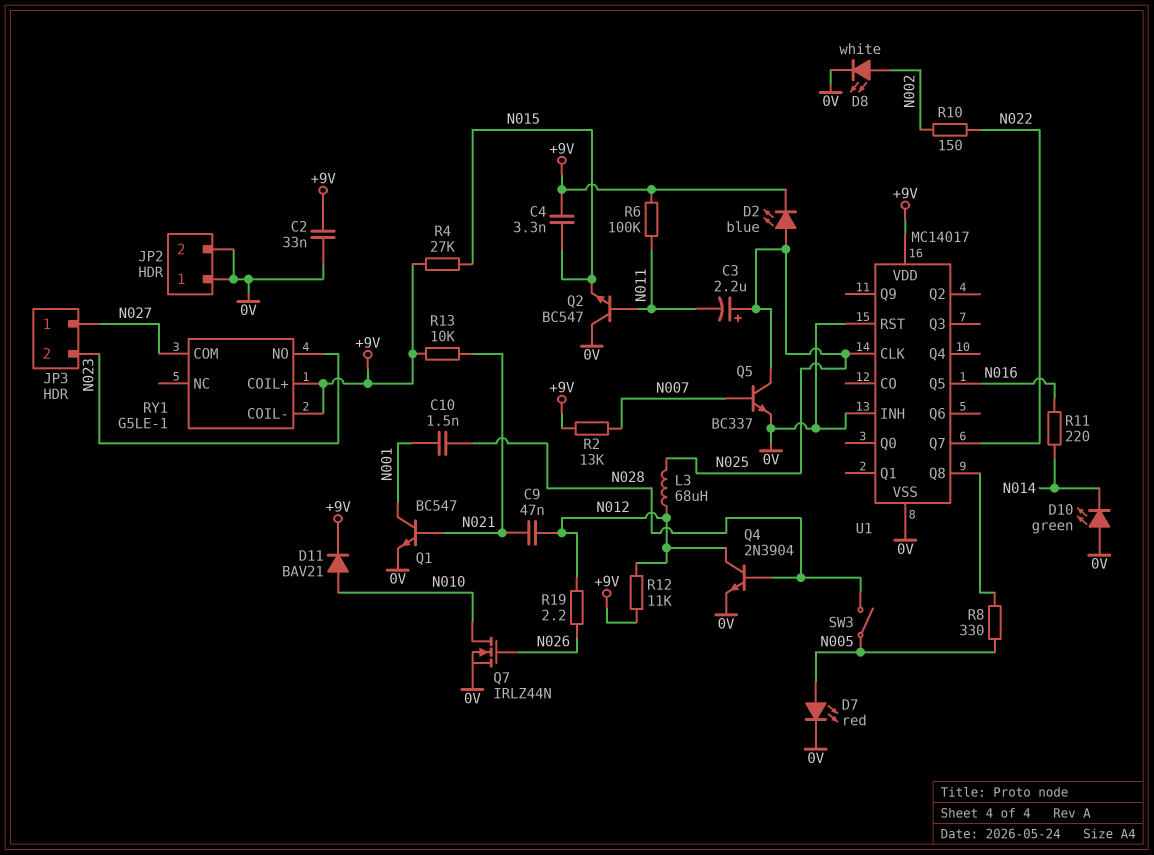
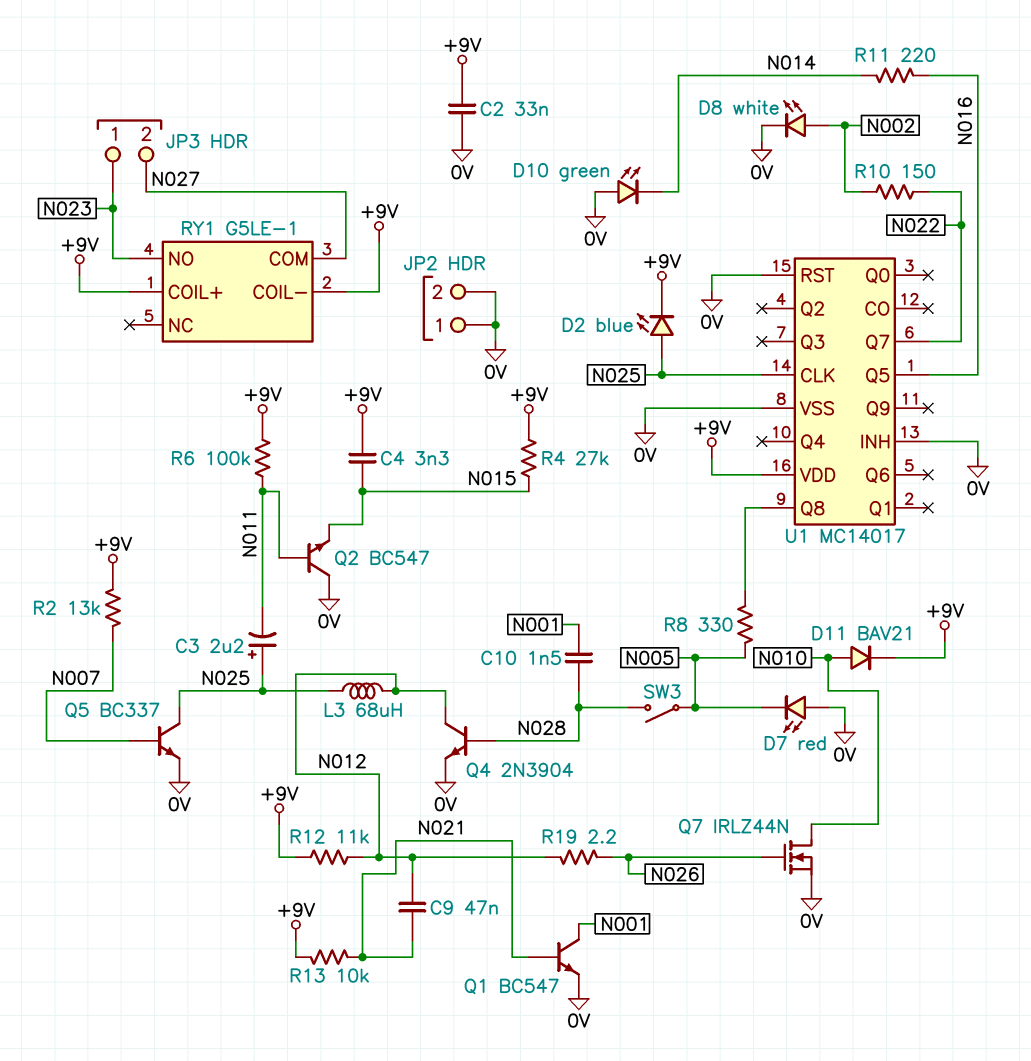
D7: LED red (A N005, K 0V) -> LED red (A 0V, K N005)
JP3 pin 1: N027 -> N023
JP3 pin 2: N023 -> N027

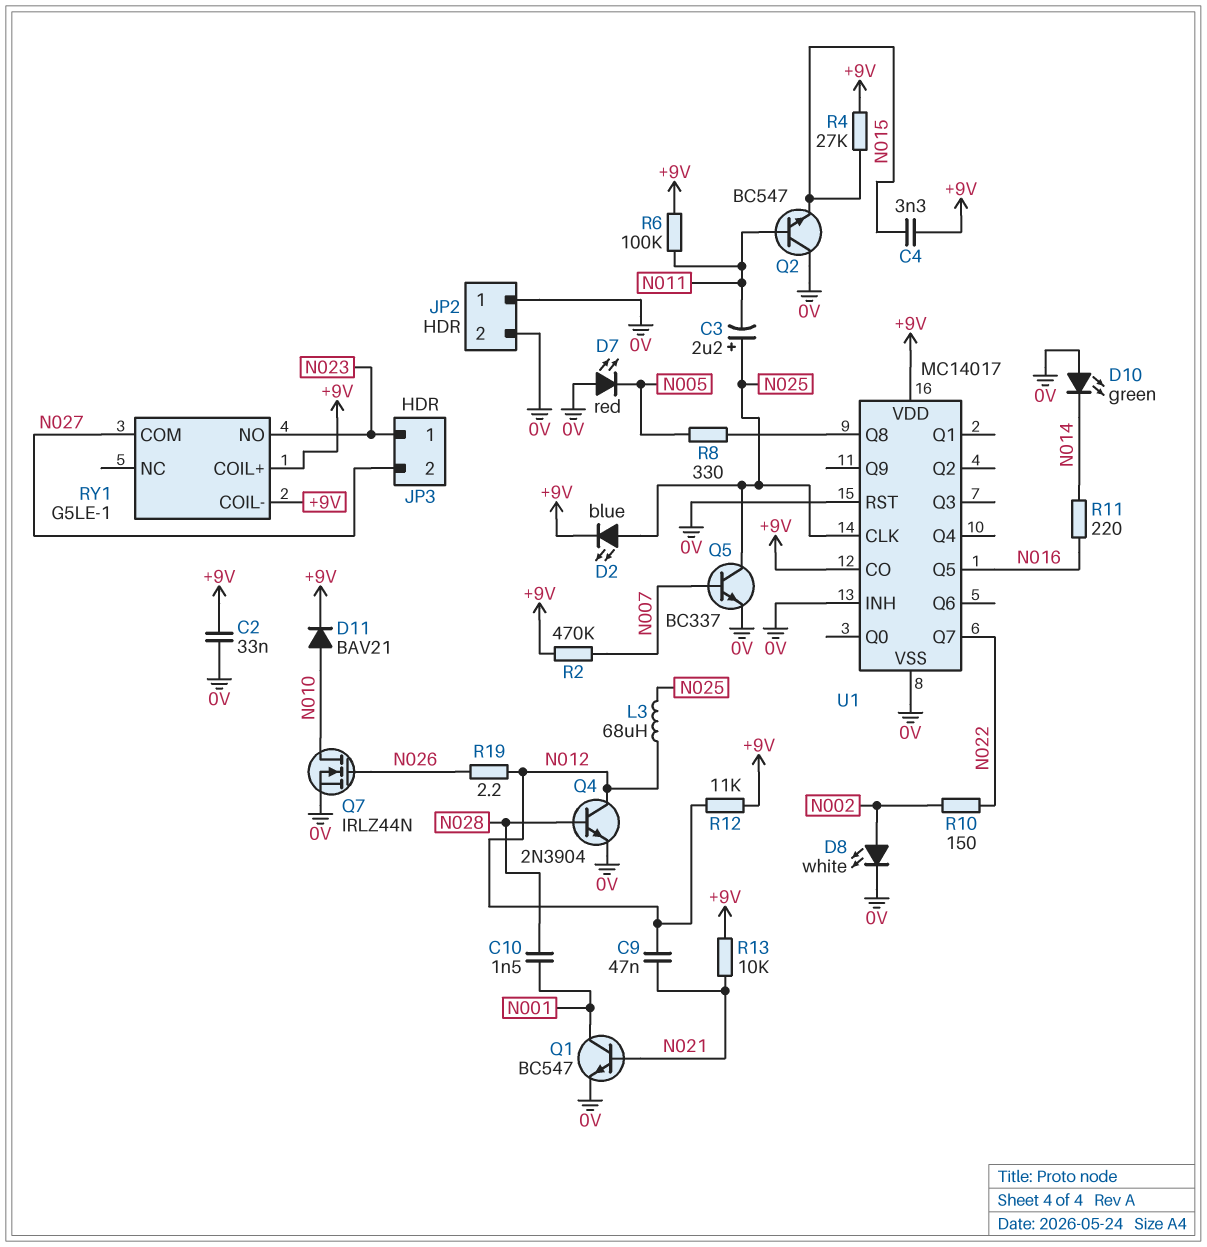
R2: 13k (+9V, N007) -> 470k (+9V, N007)
SW3: switch (N005, N028) -> none
U1 pin CO: none -> +9V

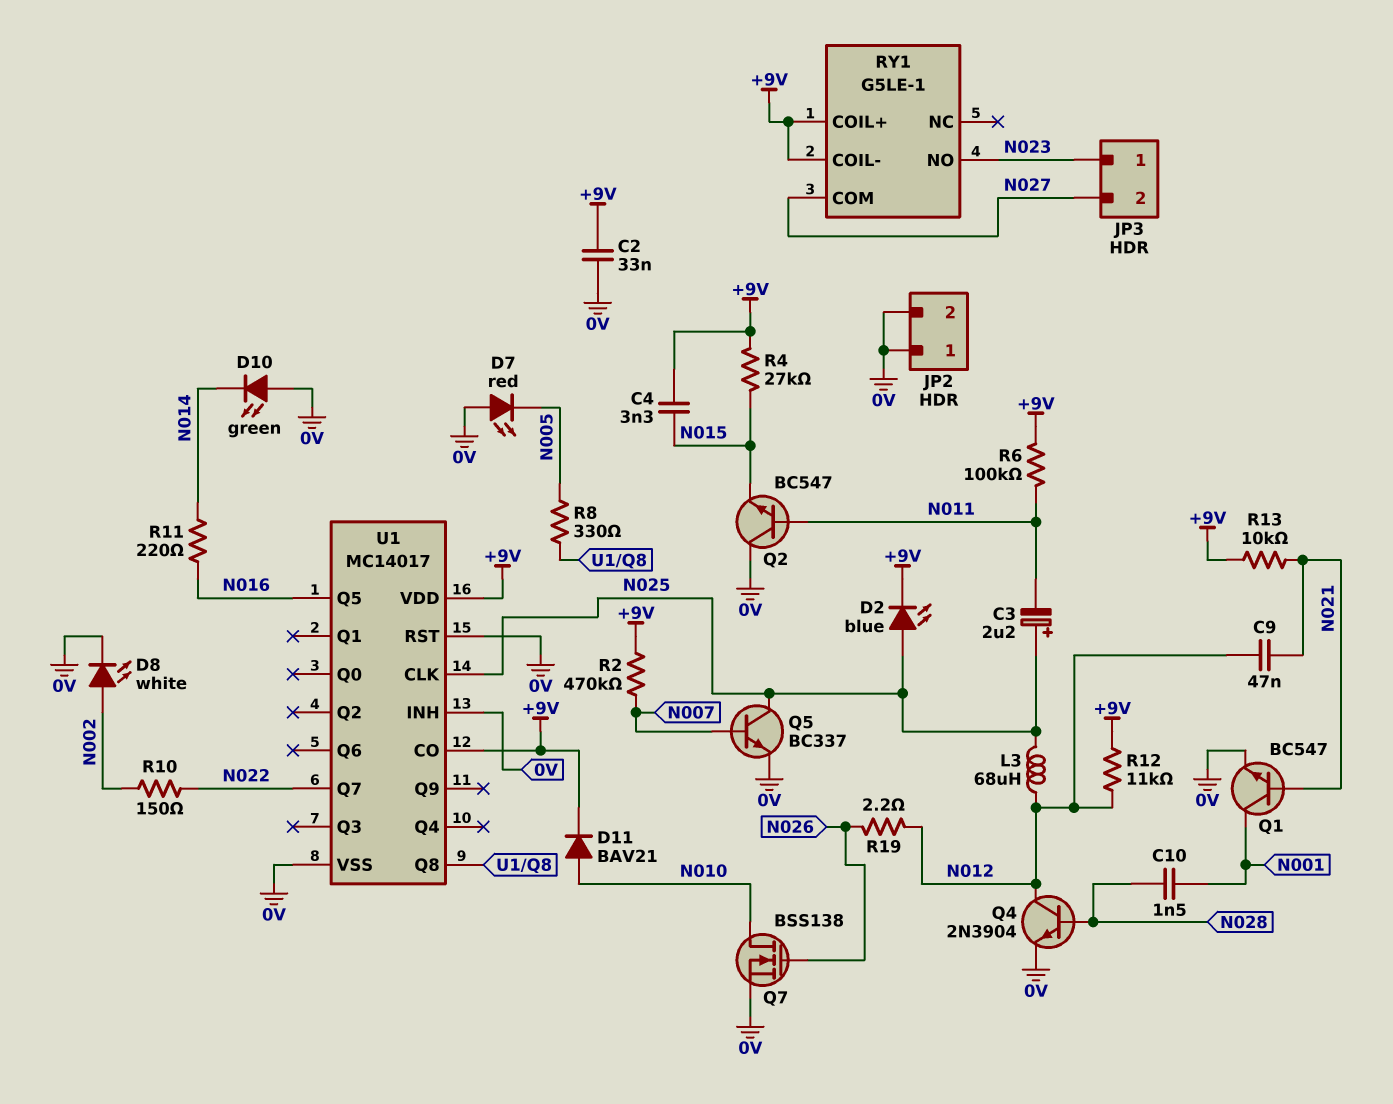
Q7: NMOS IRLZ44N (G N026, D N010, S 0V) -> NMOS BSS138 (G N026, D N010, S 0V)

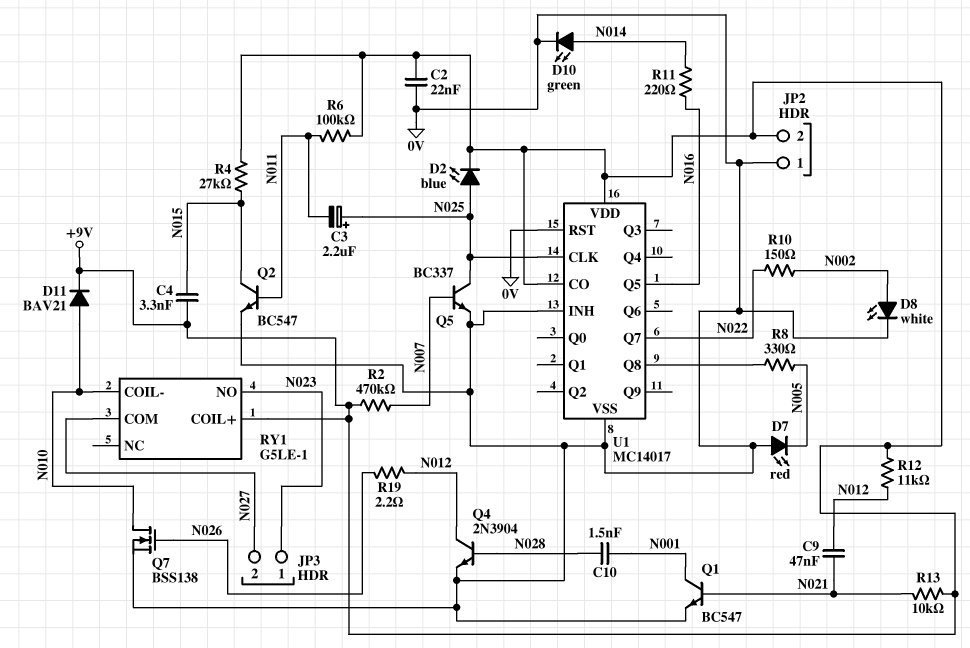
C2: 33nF (+9V, 0V) -> 22nF (+9V, 0V)
D10: LED green (A 0V, K N014) -> LED green (A N014, K 0V)
JP2 pin 2: 0V -> +9V
L3: 68uH (N012, N025) -> none
Q2: NPN BC547 (B N011, C 0V, E N015) -> NPN BC547 (B N011, C N015, E 0V)
RY1 pin COIL-: +9V -> N010

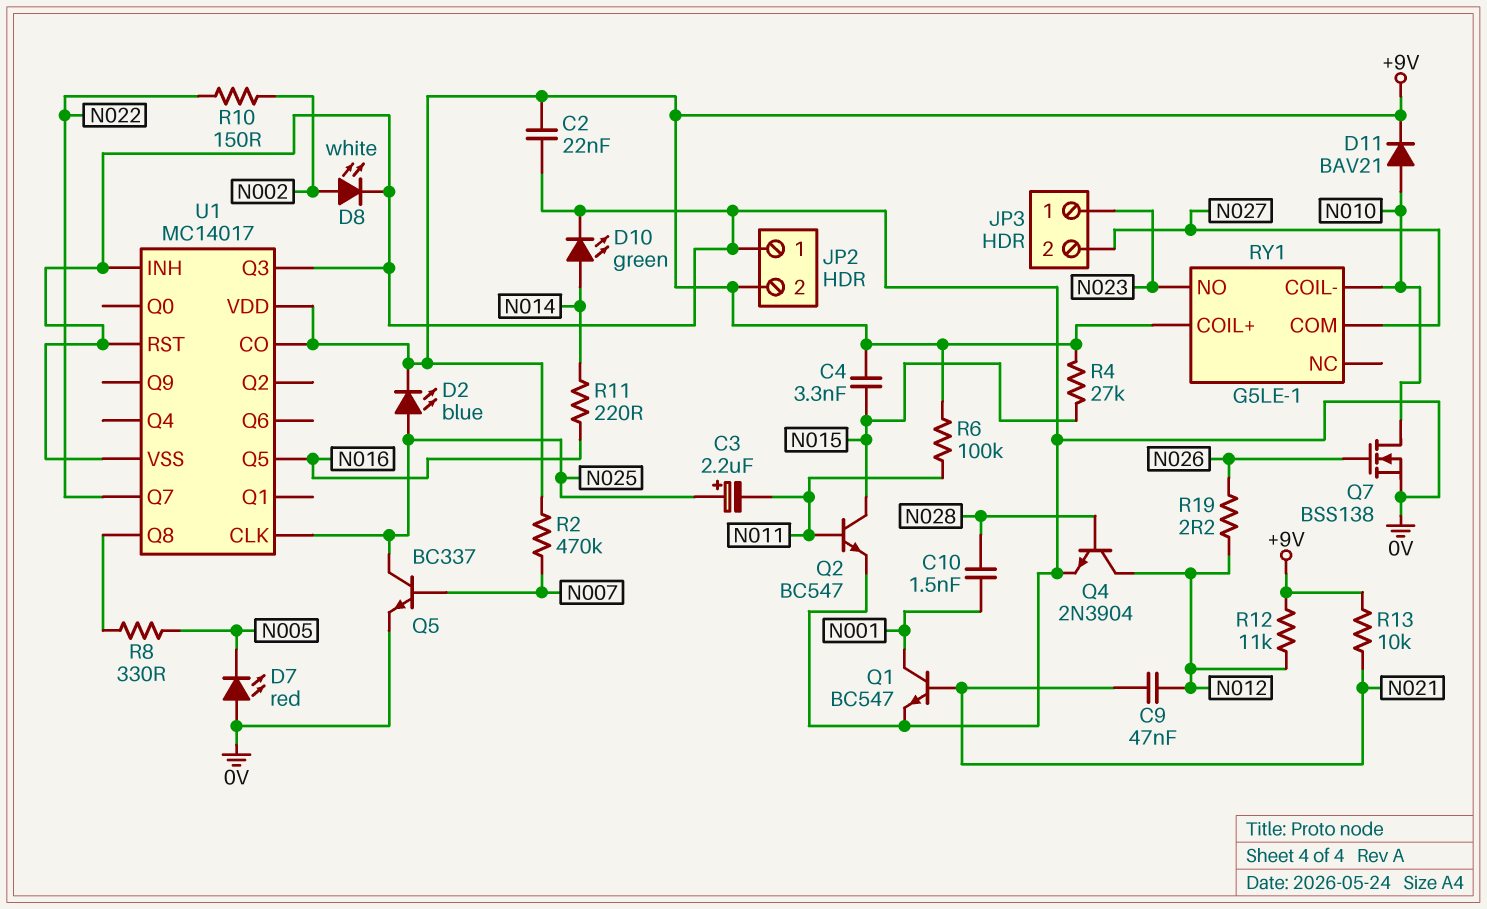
U1 pin Q3: none -> 0V

